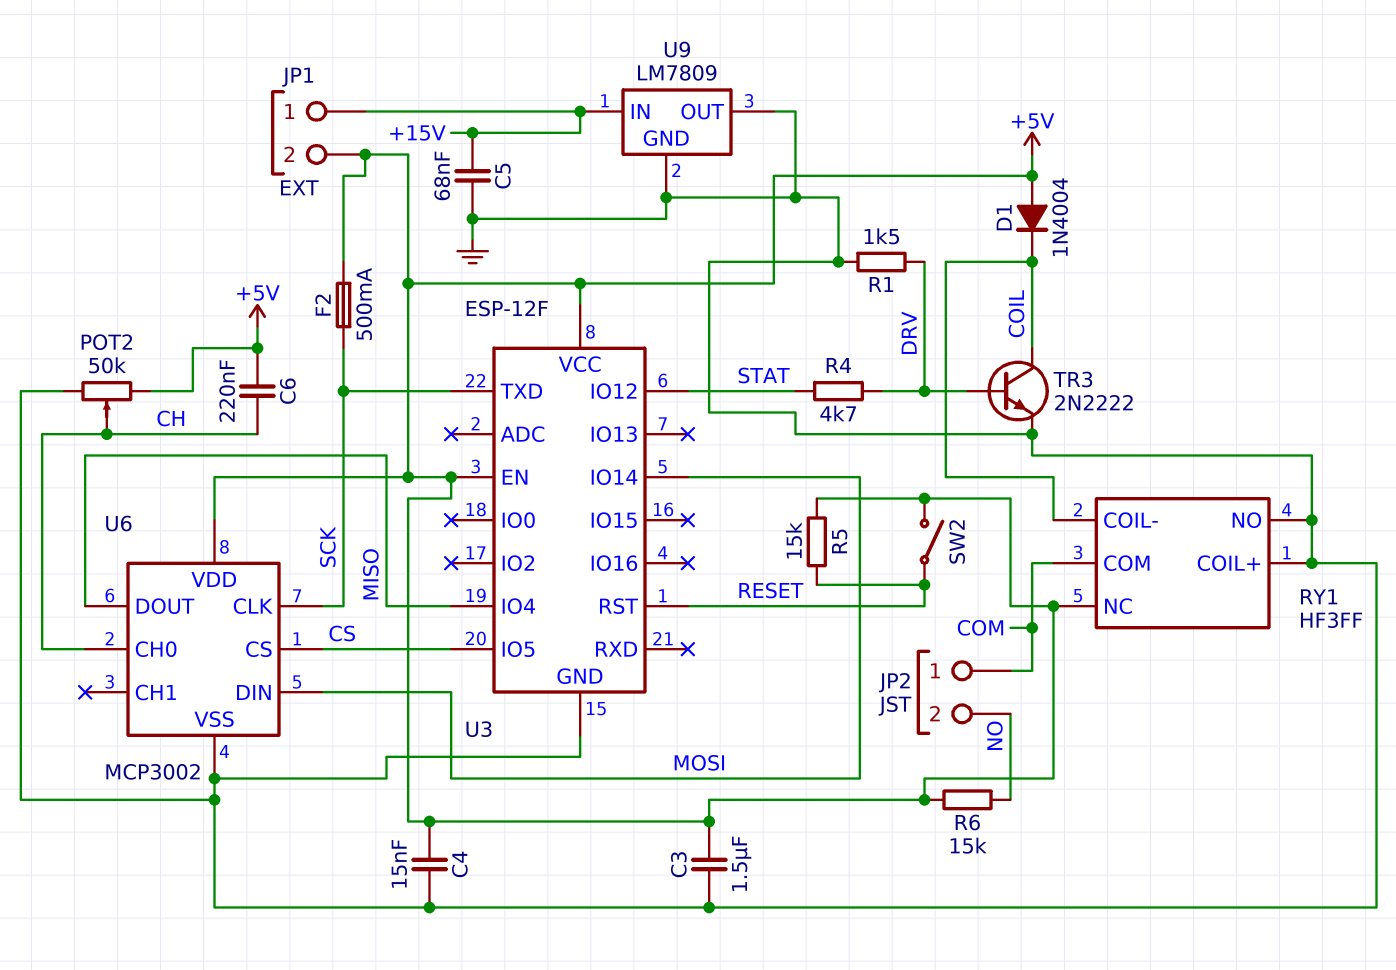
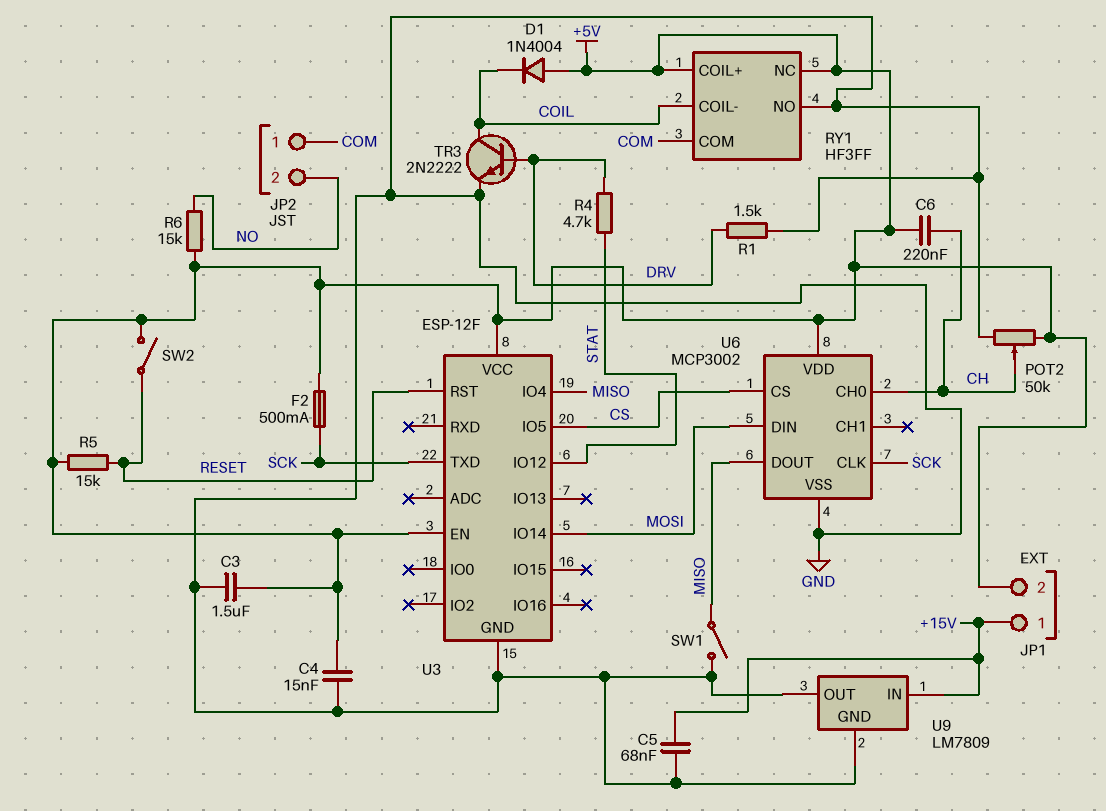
RY1 pin COIL+: GND -> +5V
SW1: none -> switch (GND, MISO)

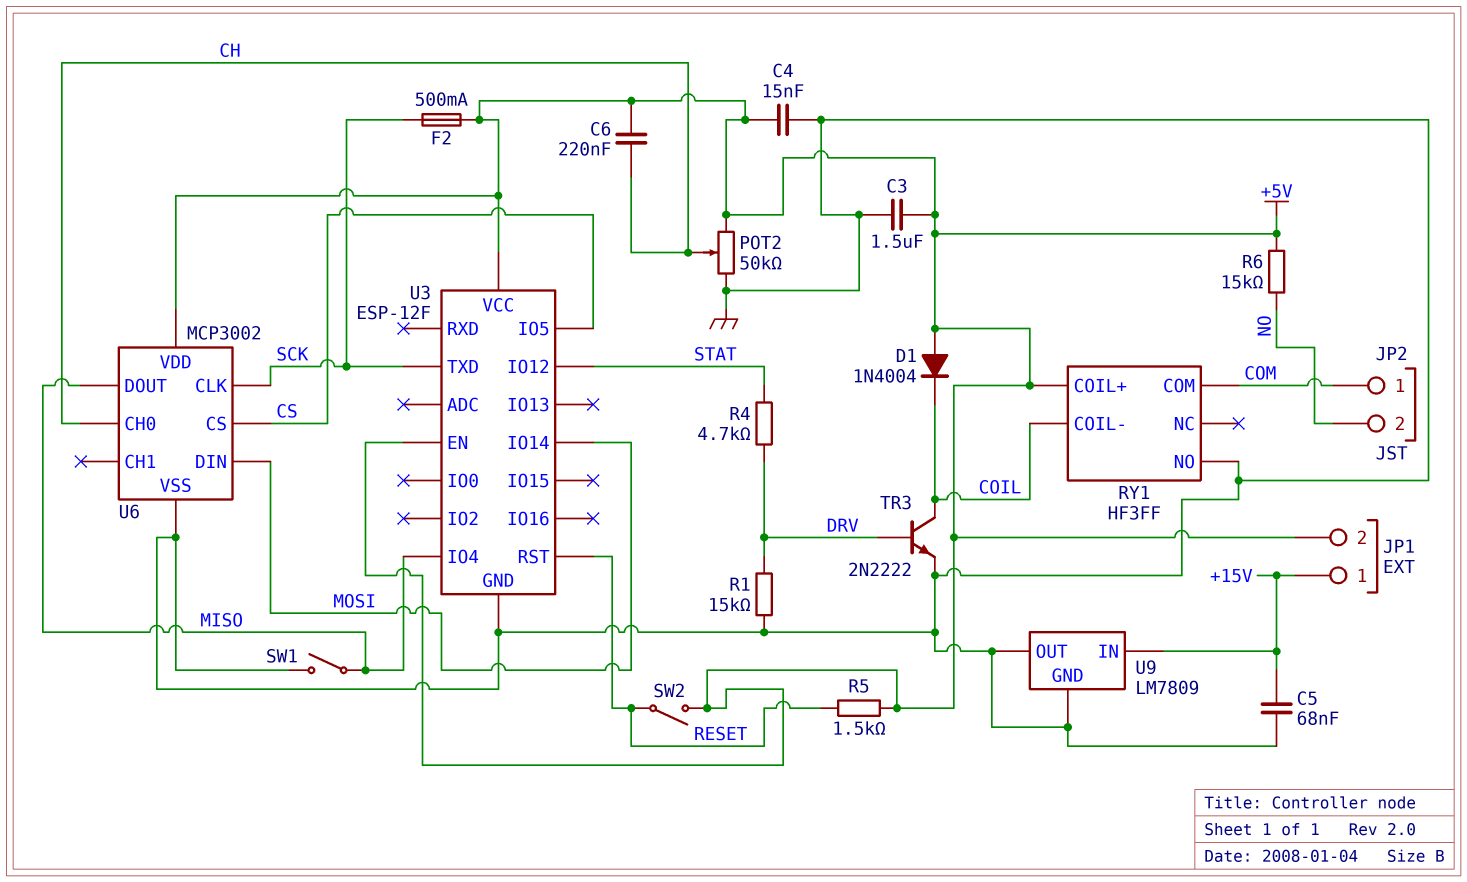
R1: 1.5k (DRV, GND) -> 15k (DRV, GND)
R5: 15k (+5V, RESET) -> 1.5k (+5V, RESET)
RY1 pin NC: +5V -> none

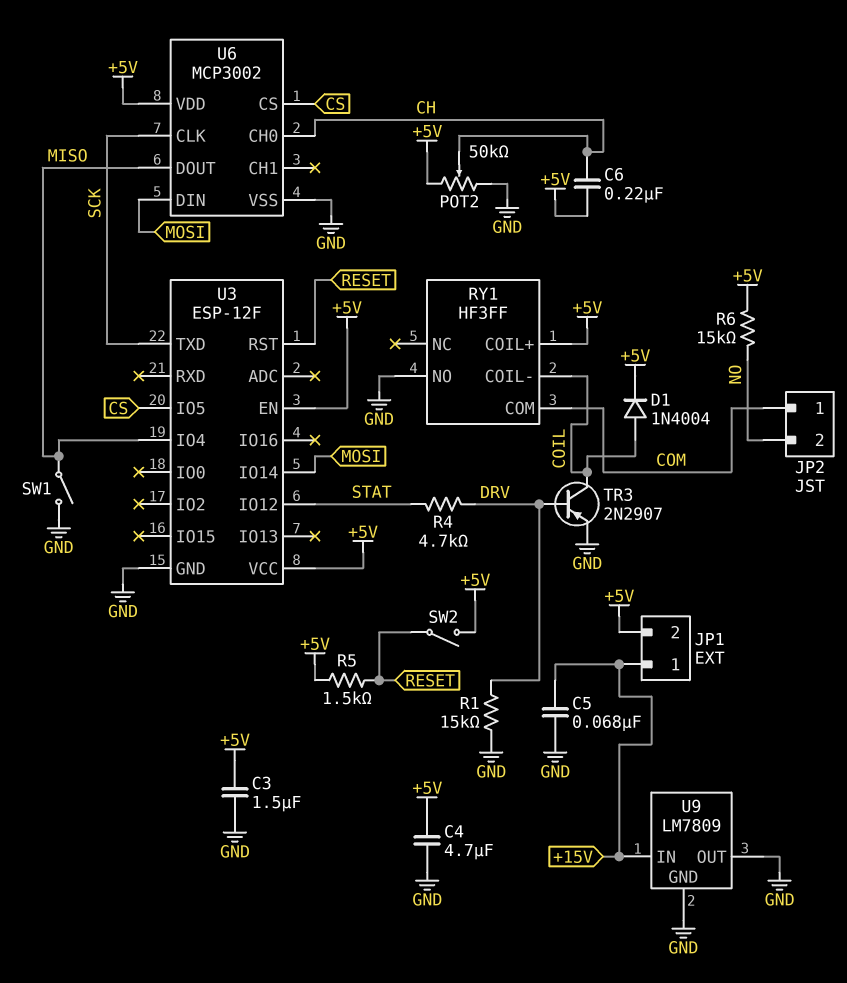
C4: 15nF (+5V, GND) -> 4.7uF (+5V, GND)
D1: diode 1N4004 (A +5V, K COIL) -> diode 1N4004 (A COIL, K +5V)
F2: 500mA (+5V, SCK) -> none
TR3: NPN 2N2222 (B DRV, C COIL, E GND) -> PNP 2N2907 (B DRV, C COIL, E GND)

